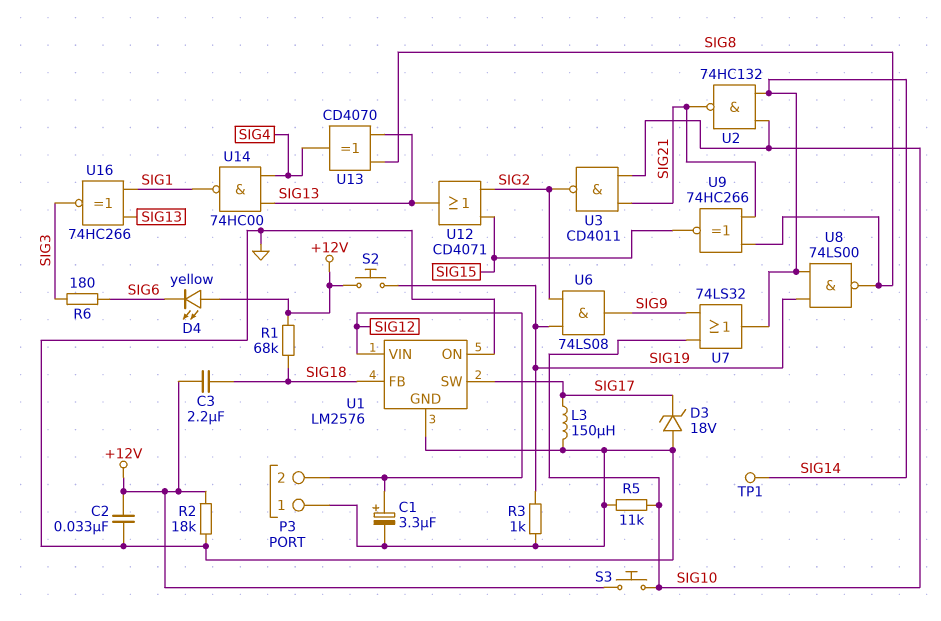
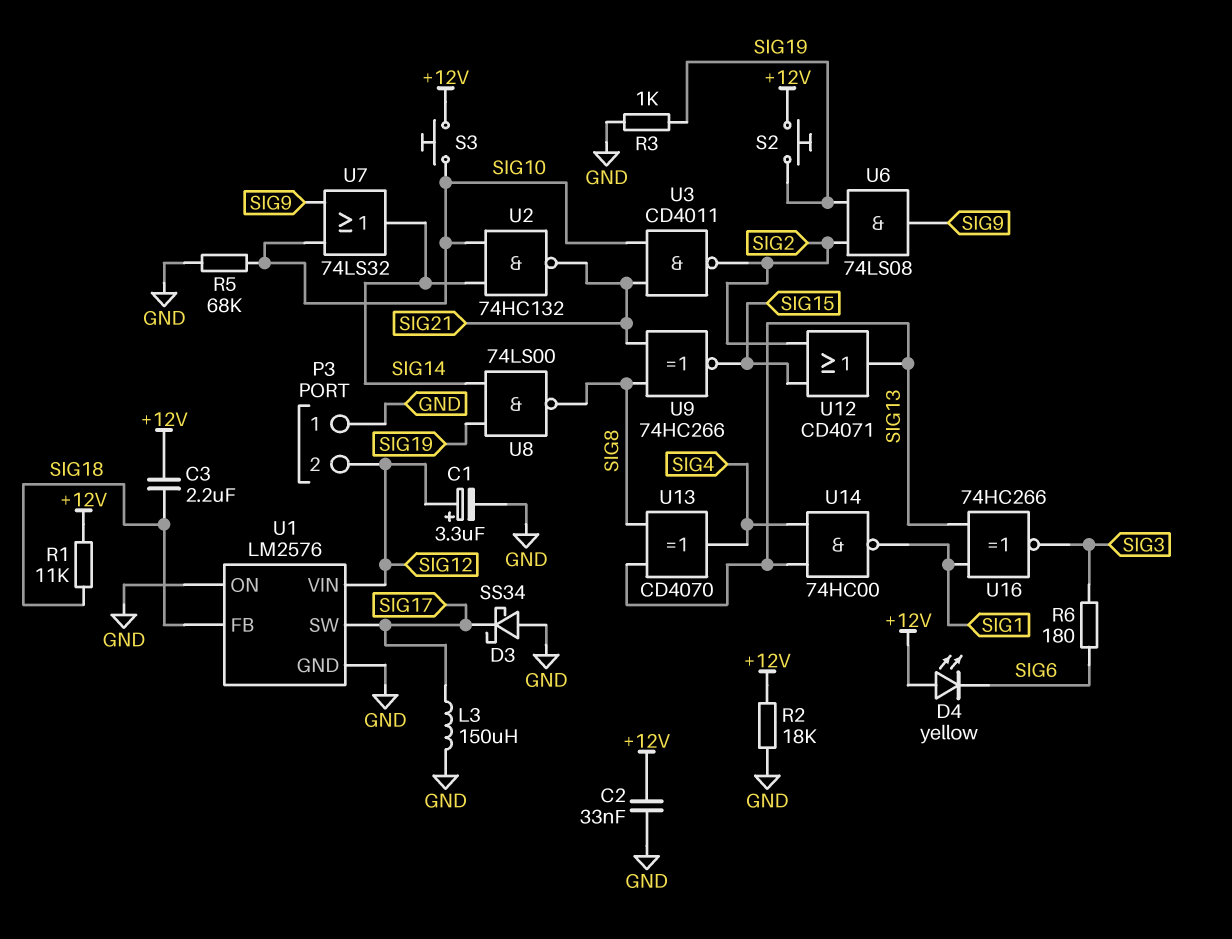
D3: zener 18V (A GND, K SIG17) -> schottky SS34 (A GND, K SIG17)
R1: 68k (+12V, SIG18) -> 11k (+12V, SIG18)
R5: 11k (GND, SIG10) -> 68k (GND, SIG10)
TP1: test point (SIG14) -> none

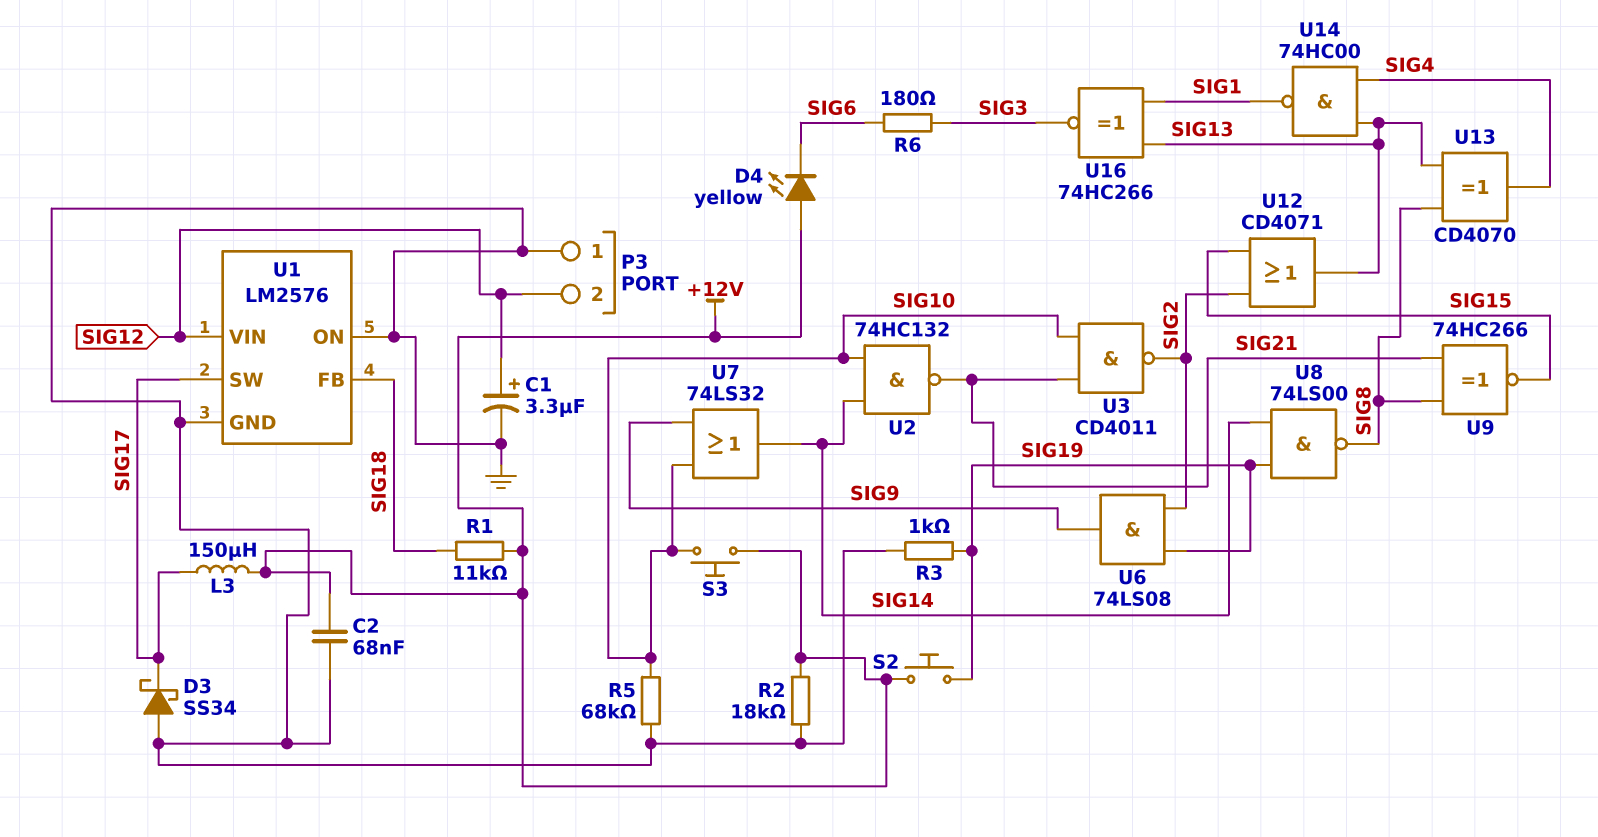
C2: 33nF (+12V, GND) -> 68nF (+12V, GND)
C3: 2.2uF (+12V, SIG18) -> none
L3: 150uH (GND, SIG17) -> 150uH (+12V, SIG17)

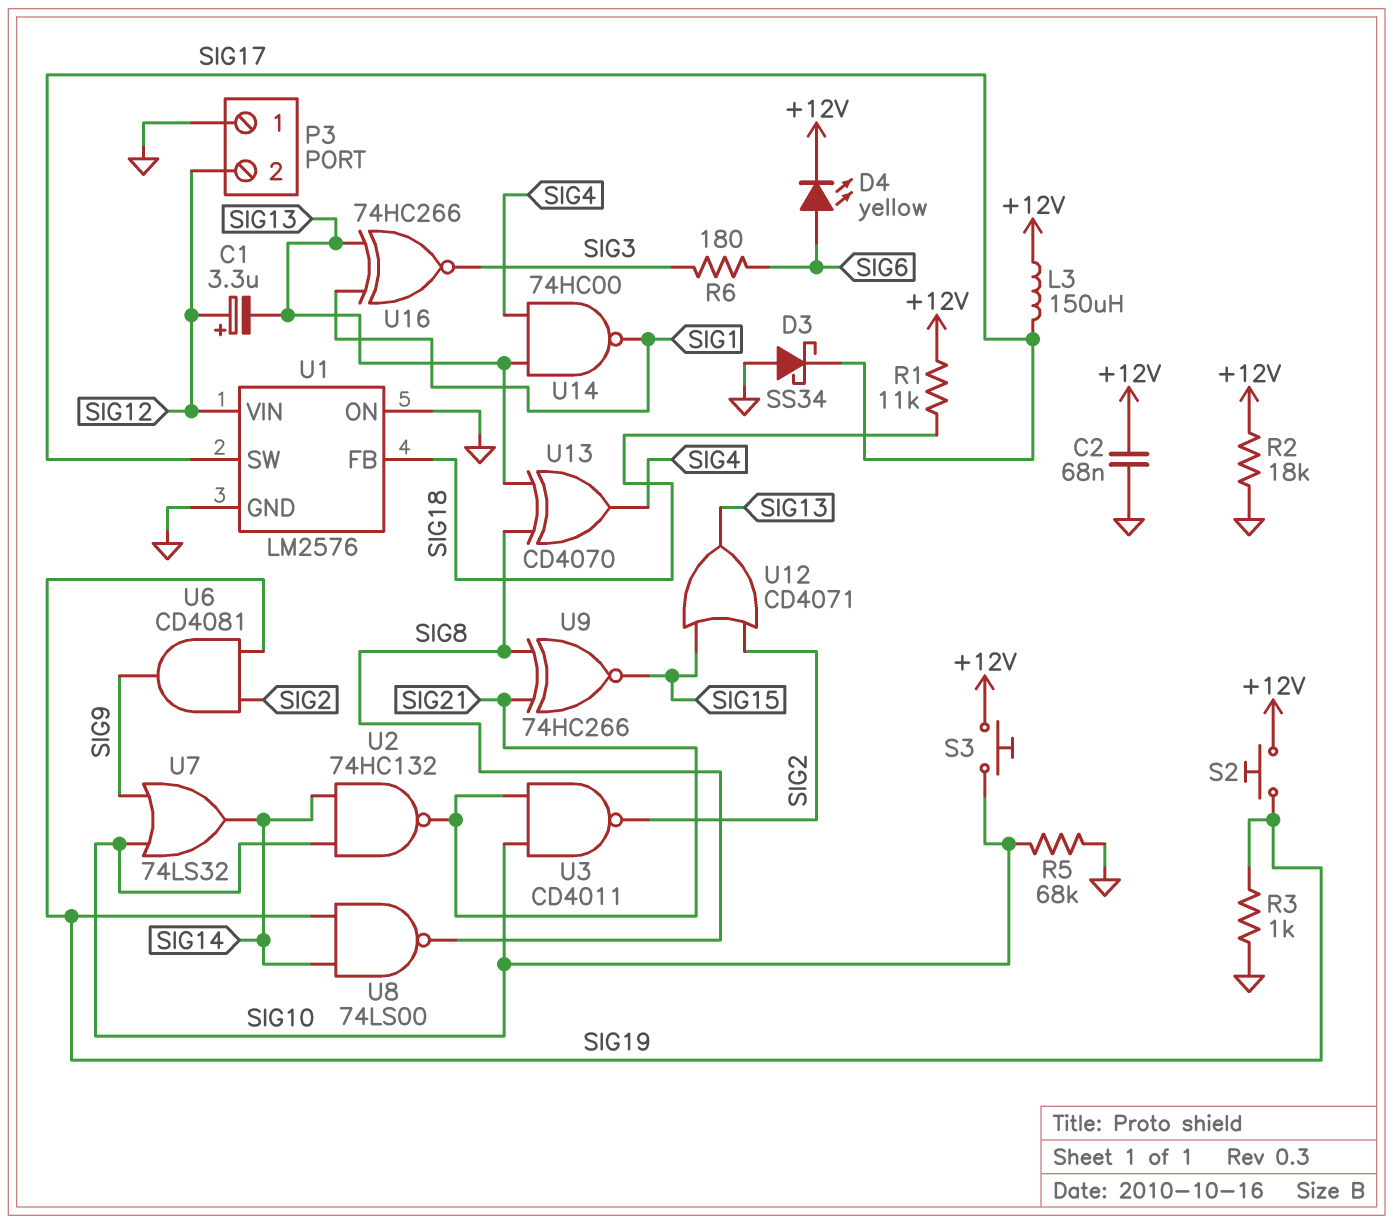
C1: 3.3uF (plus SIG12, minus GND) -> 3.3uF (plus SIG12, minus SIG13)
D4: LED yellow (A +12V, K SIG6) -> LED yellow (A SIG6, K +12V)
U6: AND 74LS08 (in SIG2, in SIG19, out SIG9) -> AND CD4081 (in SIG2, in SIG19, out SIG9)

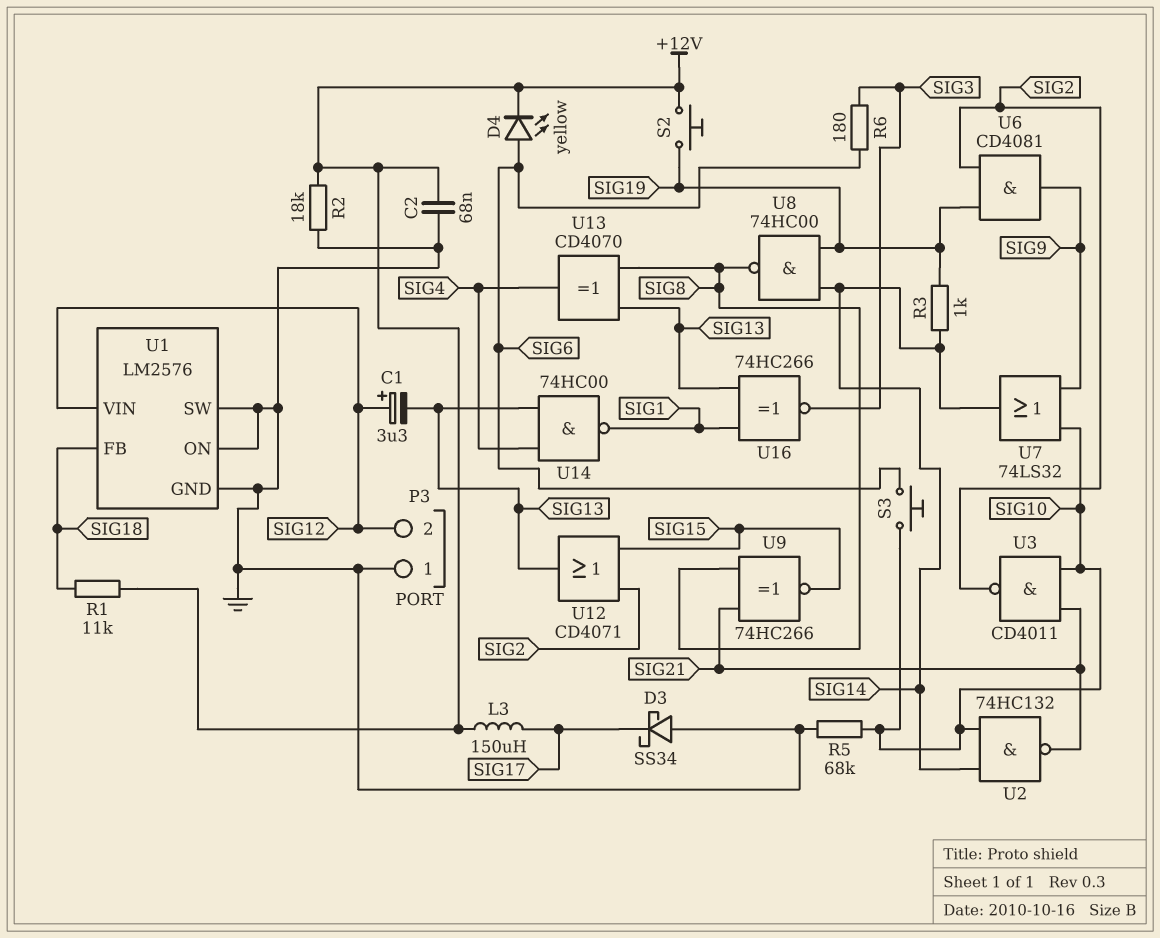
R3: 1k (GND, SIG19) -> 1k (SIG14, SIG19)
S3: button (+12V, SIG10) -> button (SIG6, SIG10)
U1 pin SW: SIG17 -> GND
U8: NAND 74LS00 (in SIG14, in SIG19, out SIG8) -> NAND 74HC00 (in SIG14, in SIG19, out SIG8)

